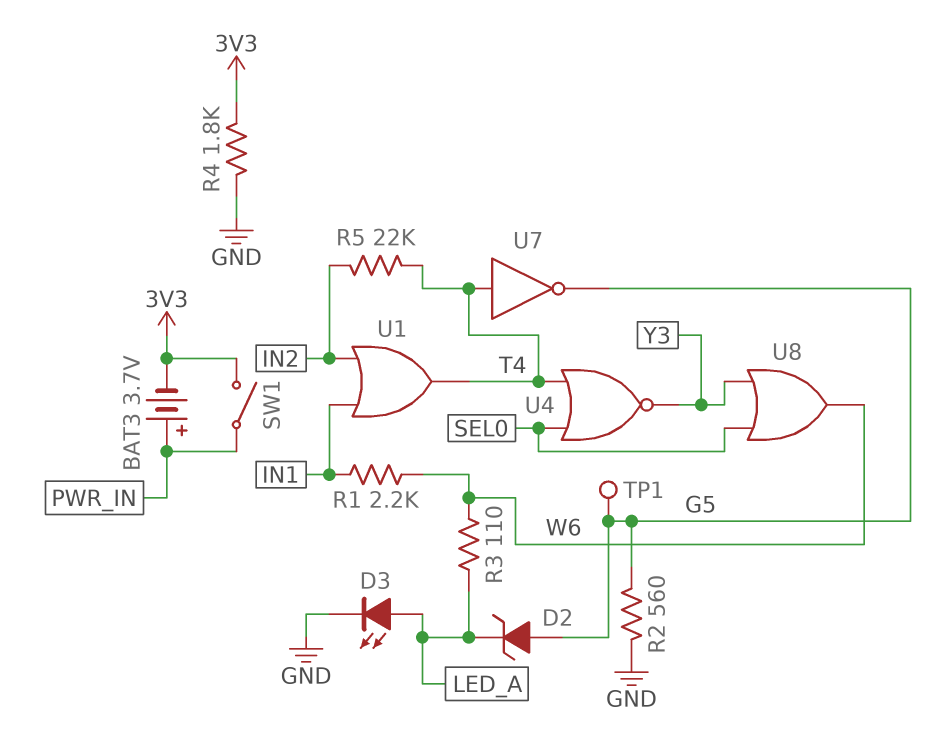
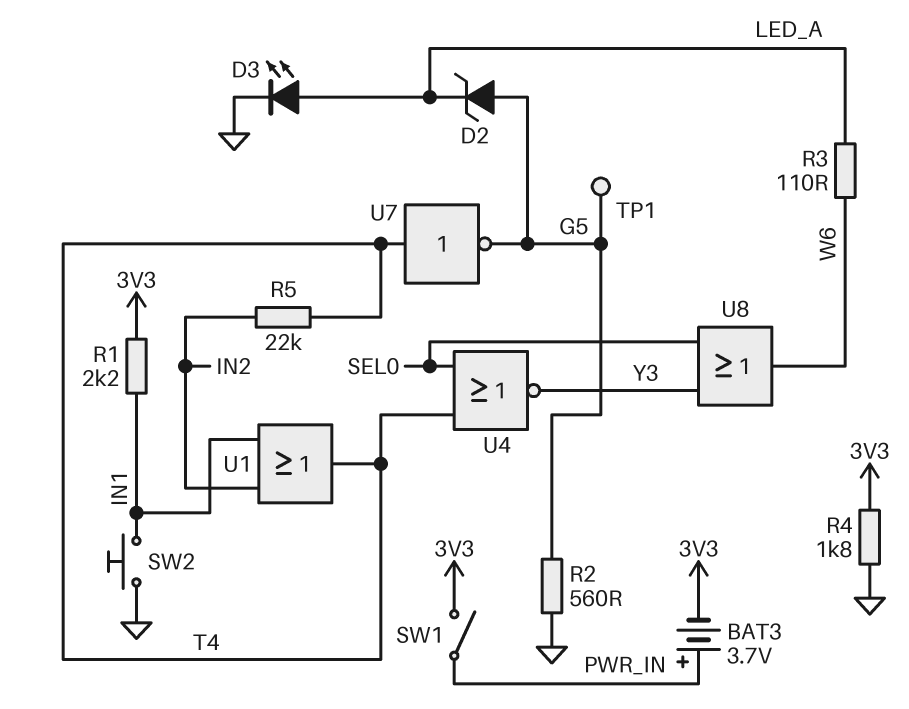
R1: 2.2k (IN1, W6) -> 2.2k (3V3, IN1)
SW2: none -> button (GND, IN1)

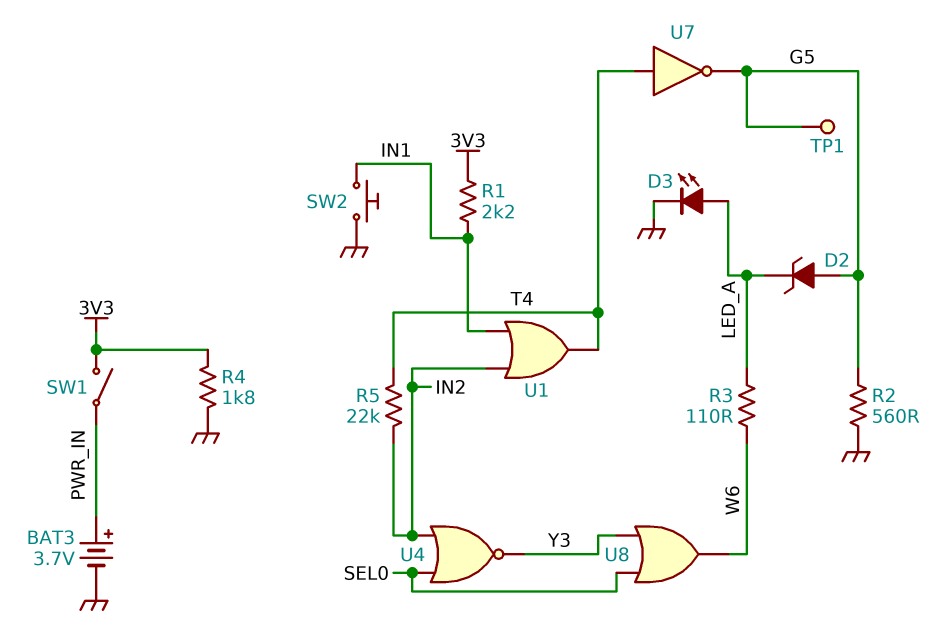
BAT3: 3.7V (plus PWR_IN, minus 3V3) -> 3.7V (plus PWR_IN, minus GND)
U4: NOR (in SEL0, in T4, out Y3) -> NOR (in IN2, in SEL0, out Y3)

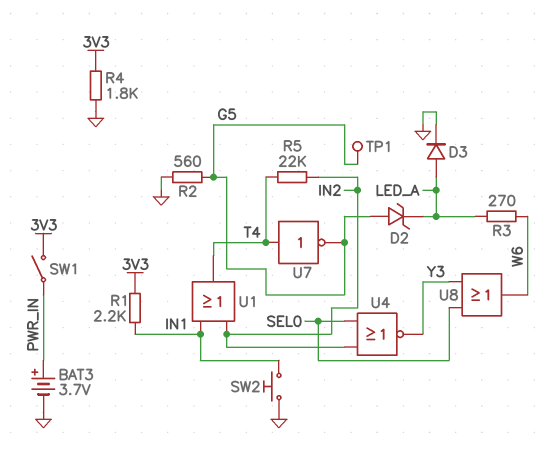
D3: LED (A LED_A, K GND) -> diode (A LED_A, K GND)
R3: 110 (LED_A, W6) -> 270 (LED_A, W6)

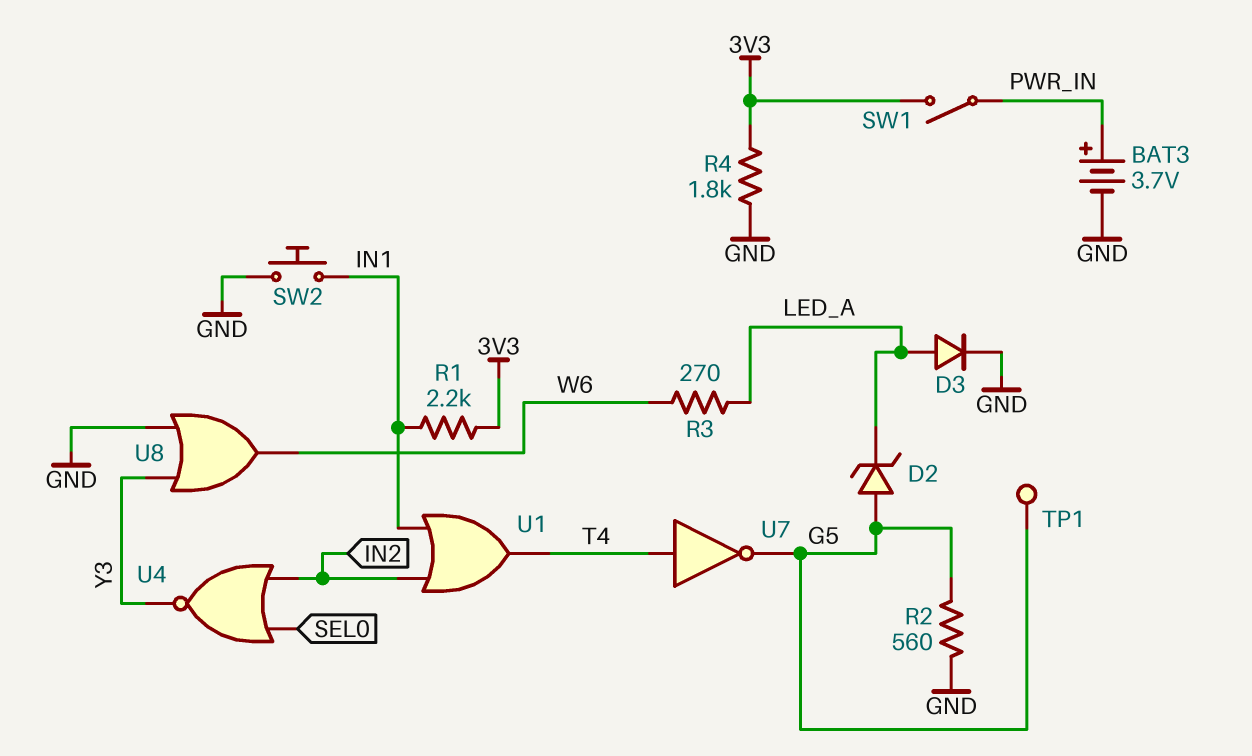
R5: 22k (IN2, T4) -> none
U8: OR (in SEL0, in Y3, out W6) -> OR (in GND, in Y3, out W6)

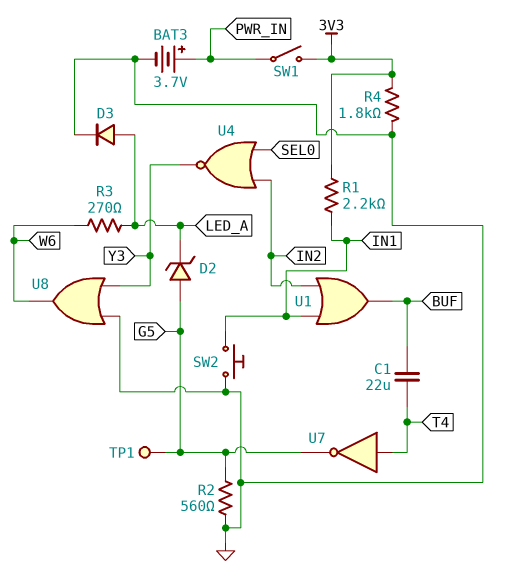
C1: none -> 22uF (BUF, T4)
U1: OR (in IN1, in IN2, out T4) -> OR (in IN1, in IN2, out BUF)

